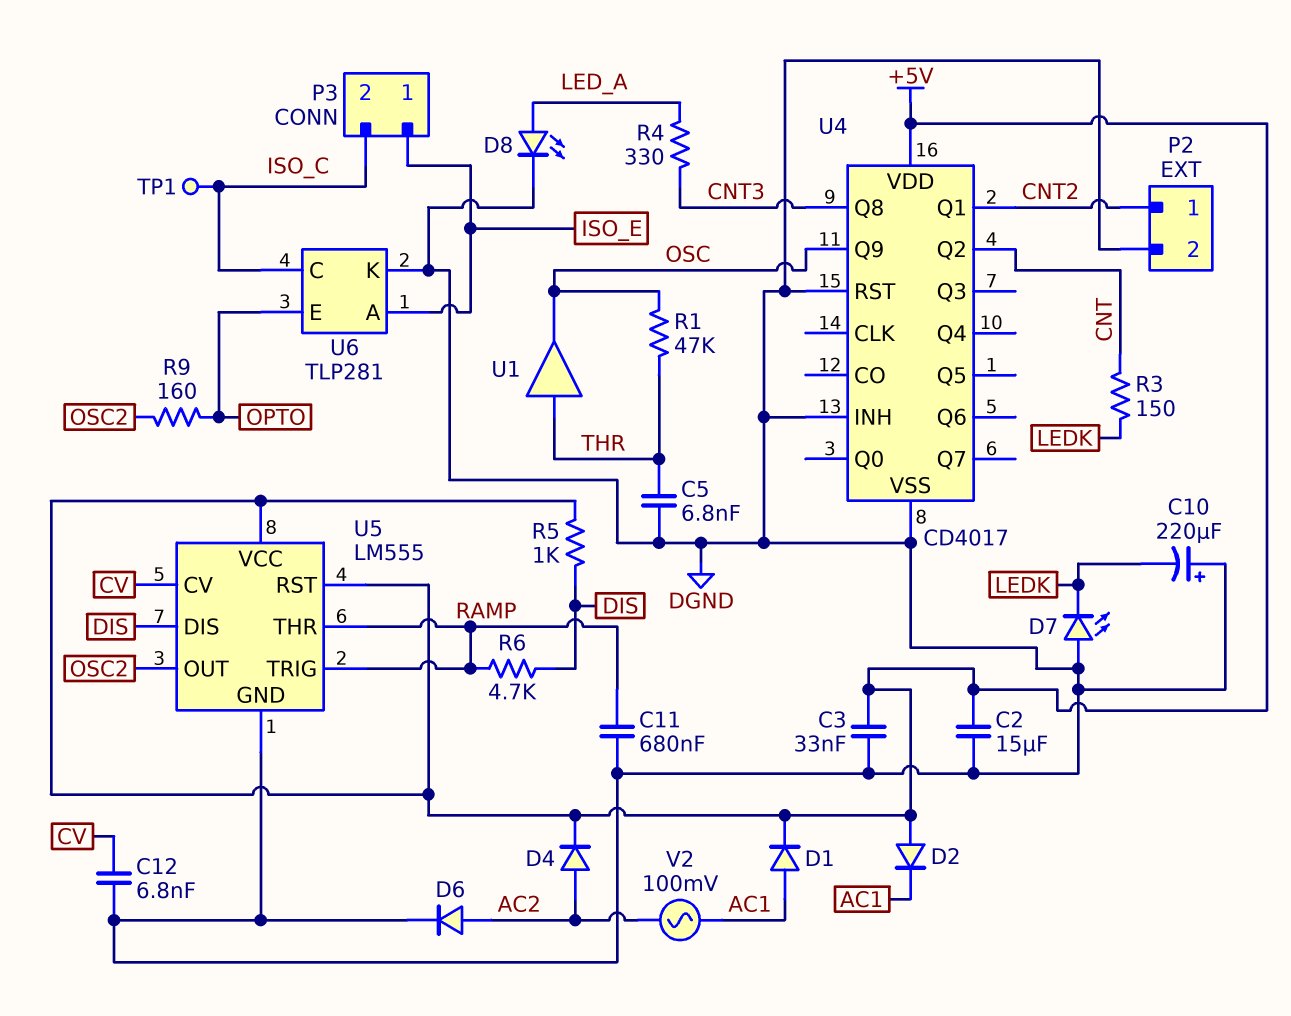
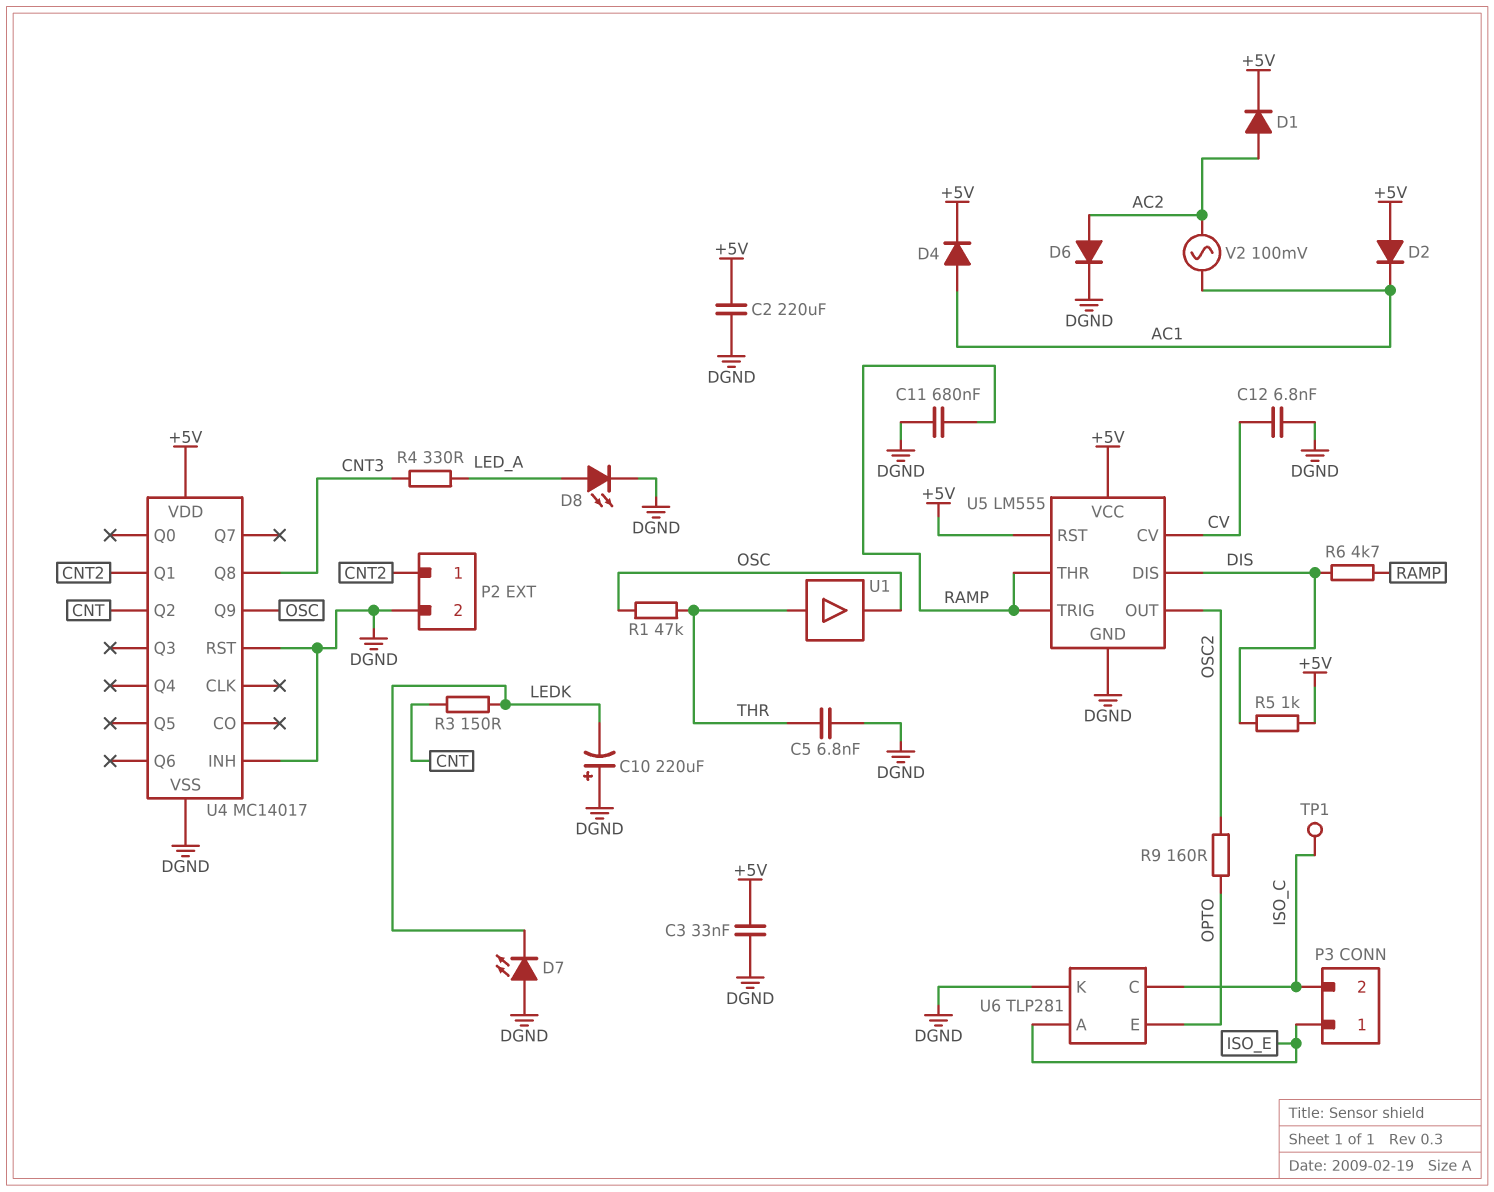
C2: 15uF (+5V, DGND) -> 220uF (+5V, DGND)
D1: diode (A AC1, K +5V) -> diode (A AC2, K +5V)
D4: diode (A AC2, K +5V) -> diode (A AC1, K +5V)
U4: CD4017 -> MC14017

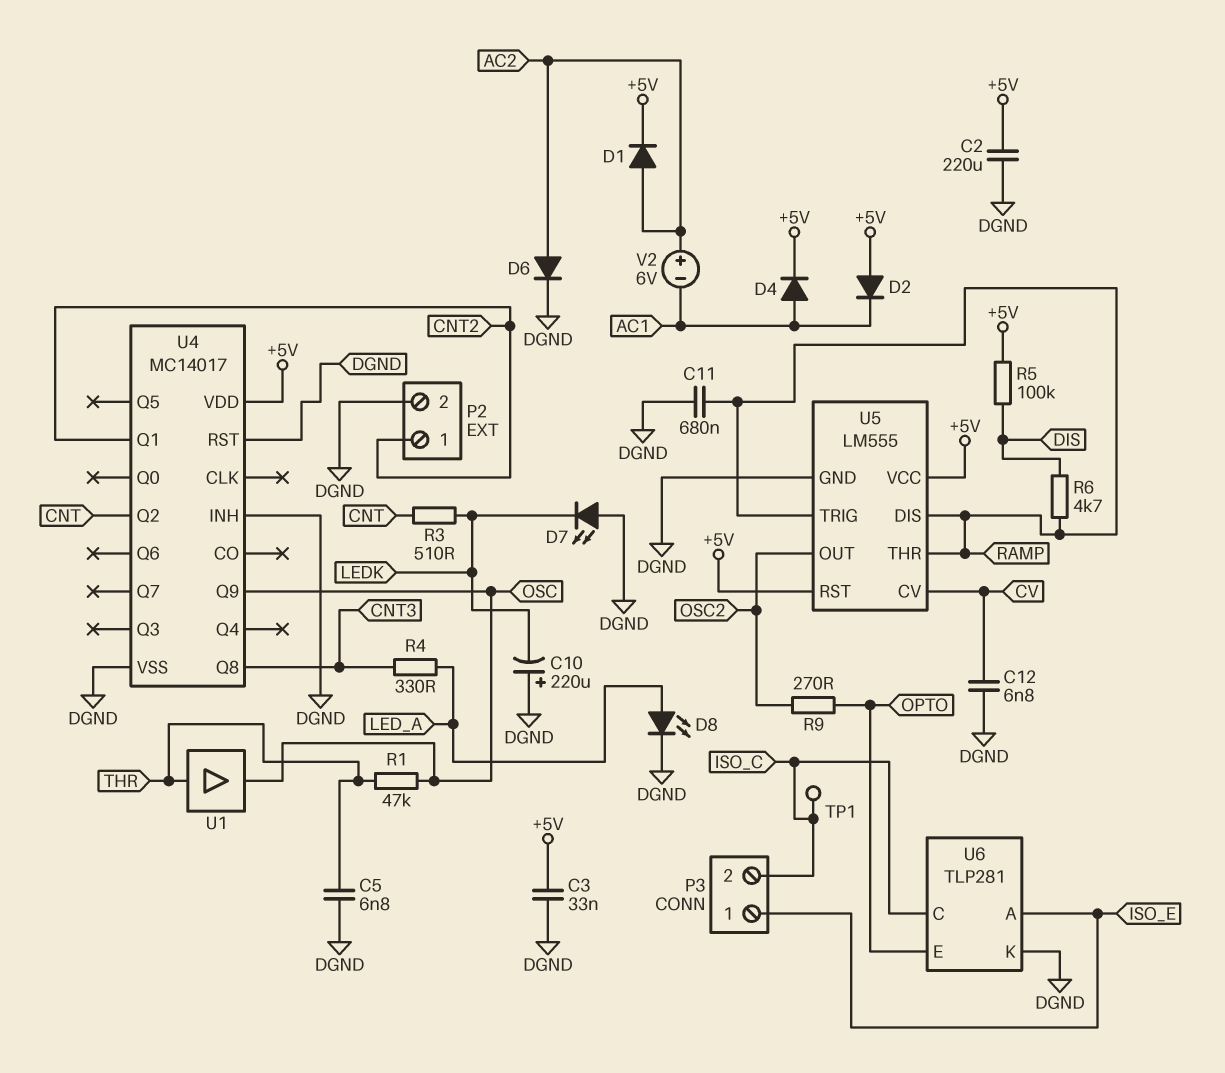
R3: 150 (CNT, LEDK) -> 510 (CNT, LEDK)
R5: 1k (+5V, DIS) -> 100k (+5V, DIS)
R9: 160 (OPTO, OSC2) -> 270 (OPTO, OSC2)
U5 pin DIS: DIS -> RAMP
V2: AC 100mV (AC1, AC2) -> 6V (plus AC2, minus AC1)

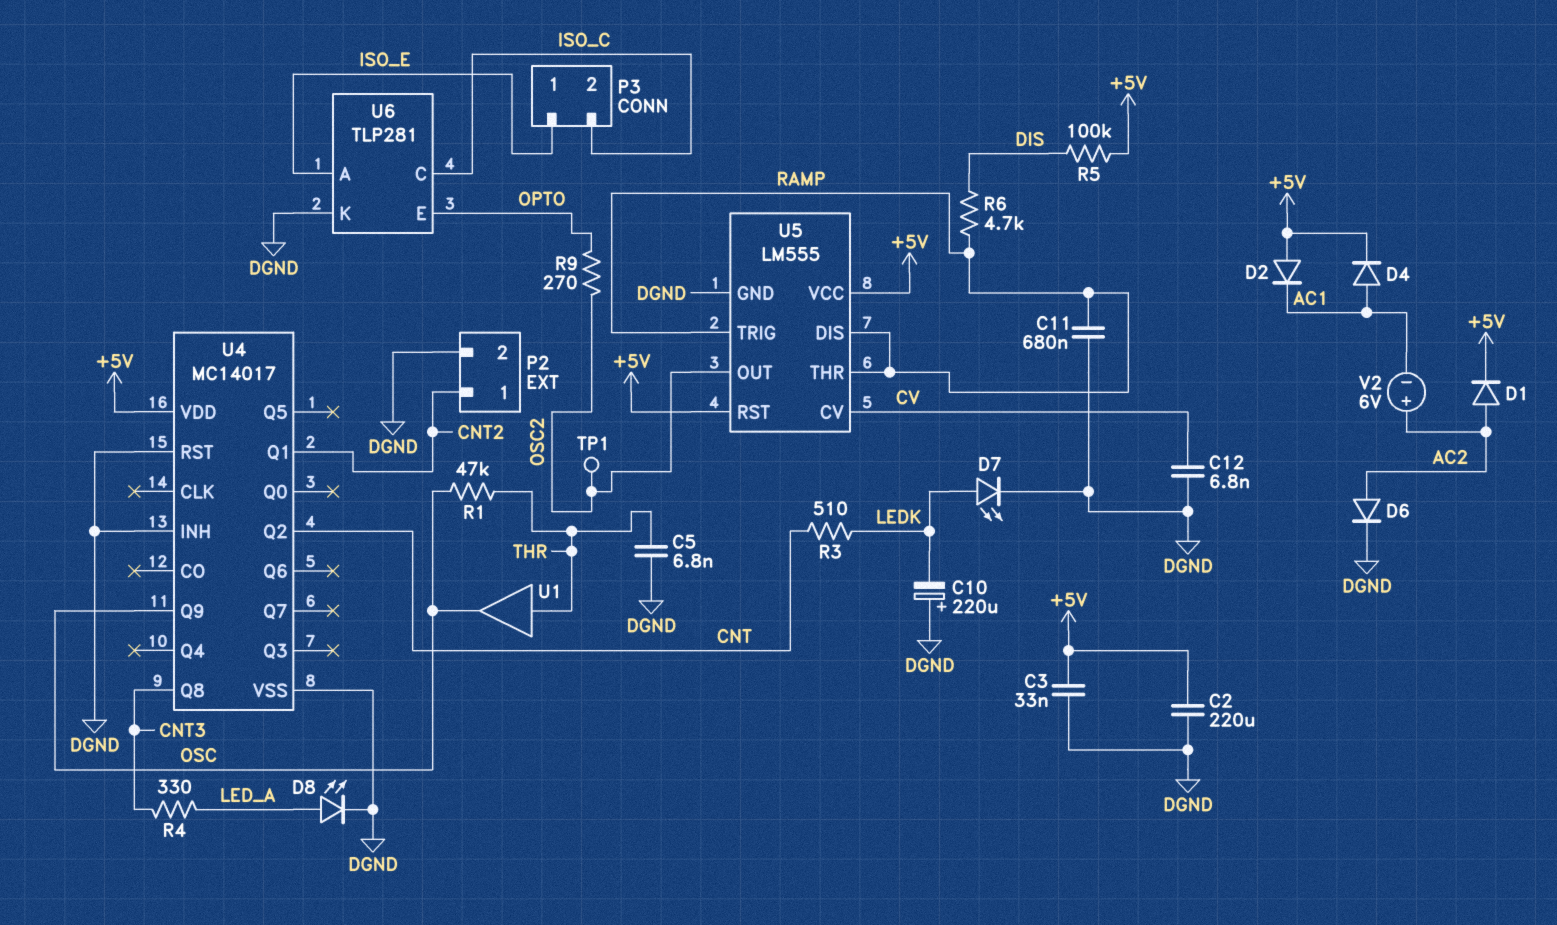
D7: LED (A DGND, K LEDK) -> LED (A LEDK, K DGND)
TP1: test point (ISO_C) -> test point (OSC2)

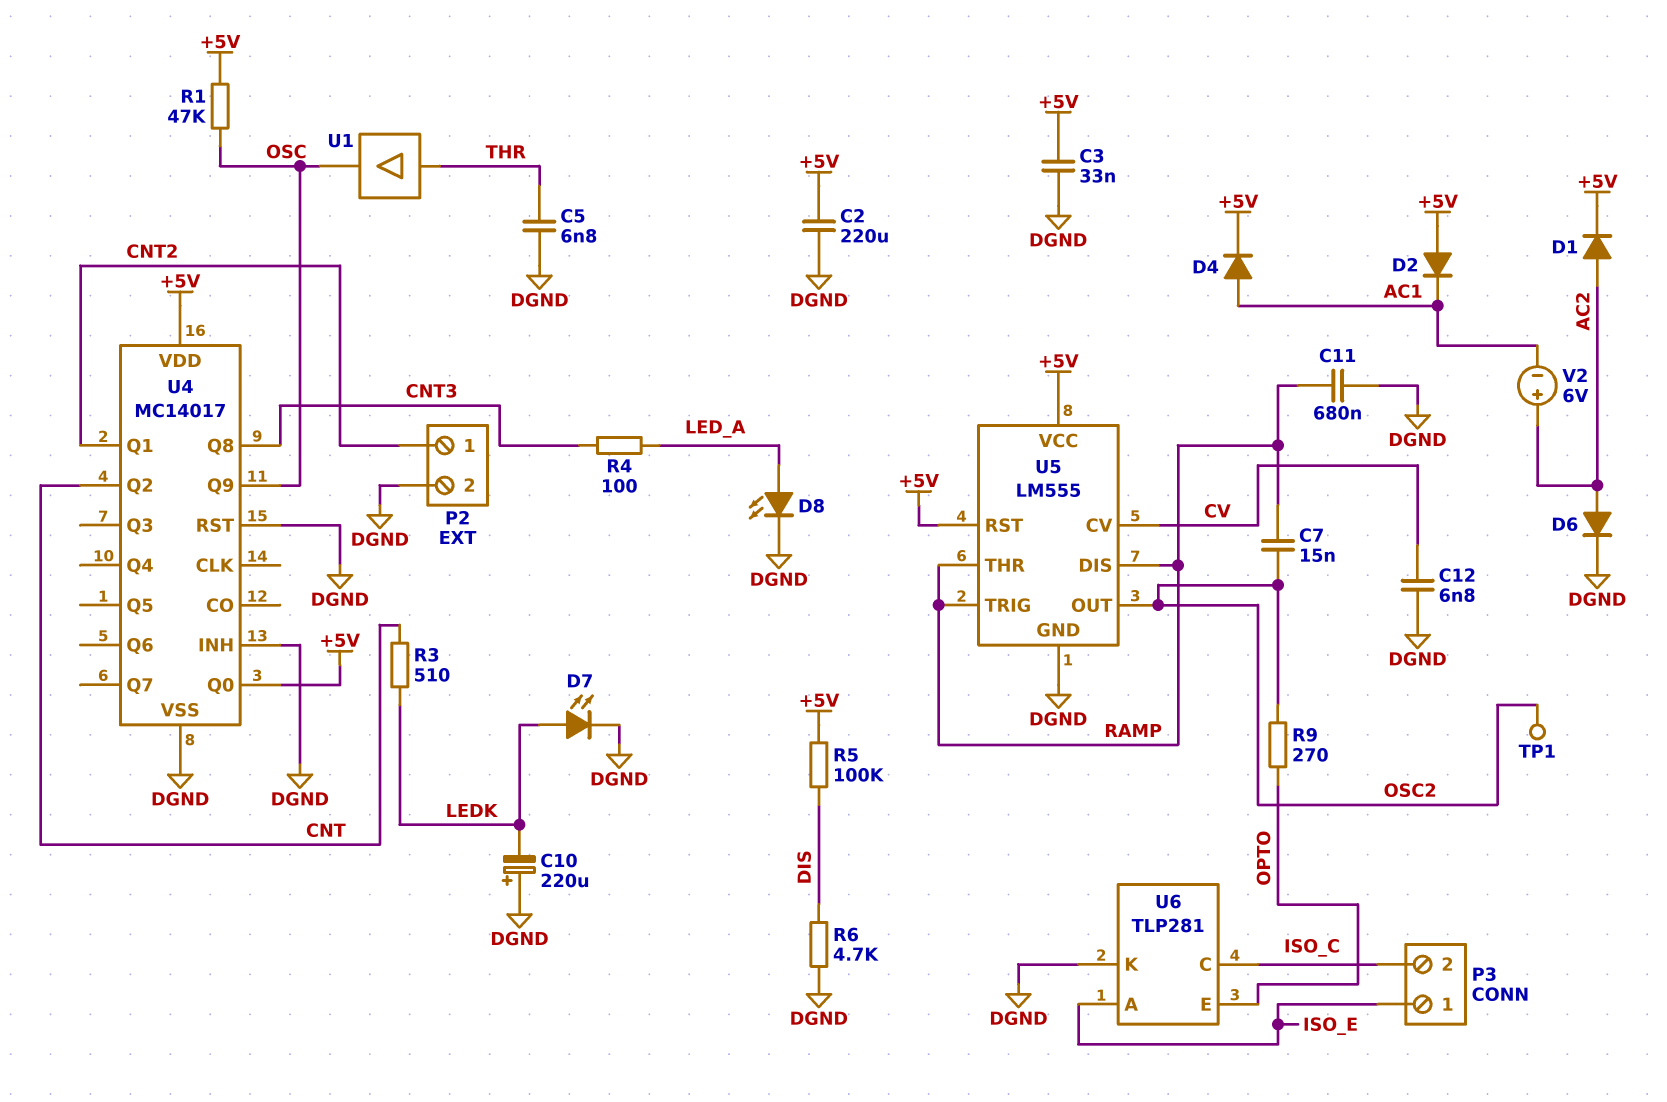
C7: none -> 15nF (OSC2, RAMP)
R1: 47k (OSC, THR) -> 47k (+5V, OSC)
R4: 330 (CNT3, LED_A) -> 100 (CNT3, LED_A)
R6: 4.7k (DIS, RAMP) -> 4.7k (DGND, DIS)
U4 pin Q0: none -> +5V

